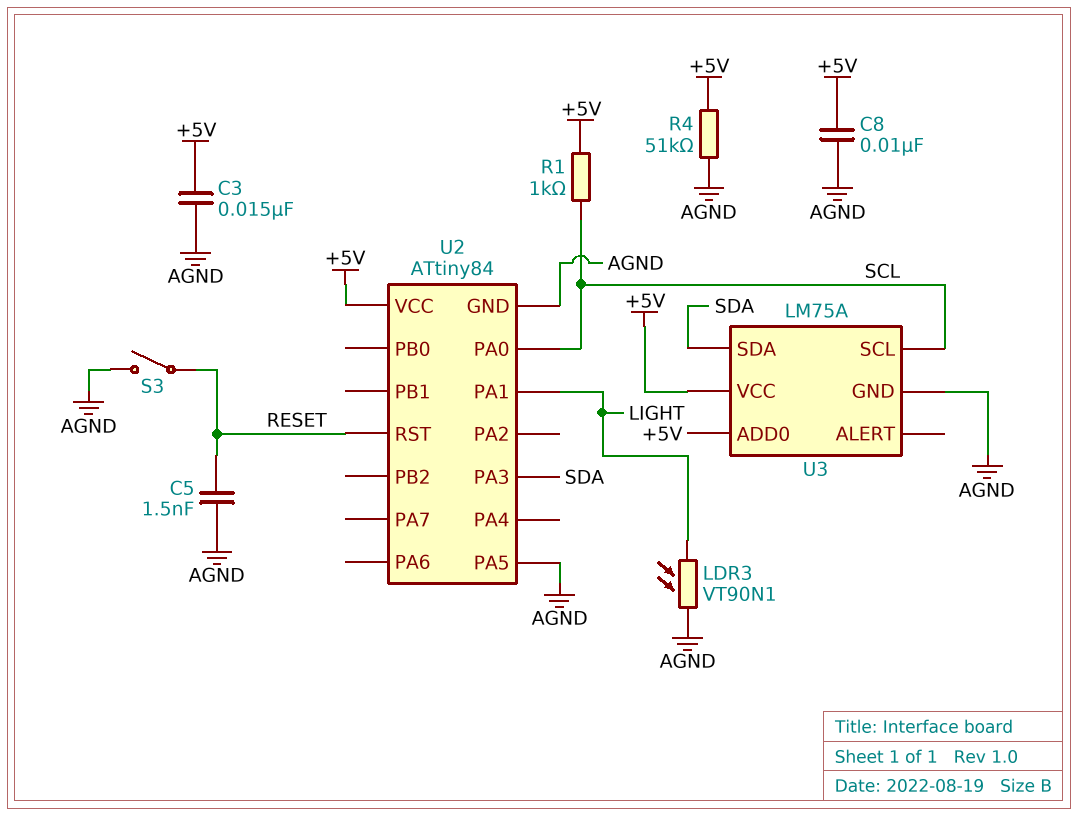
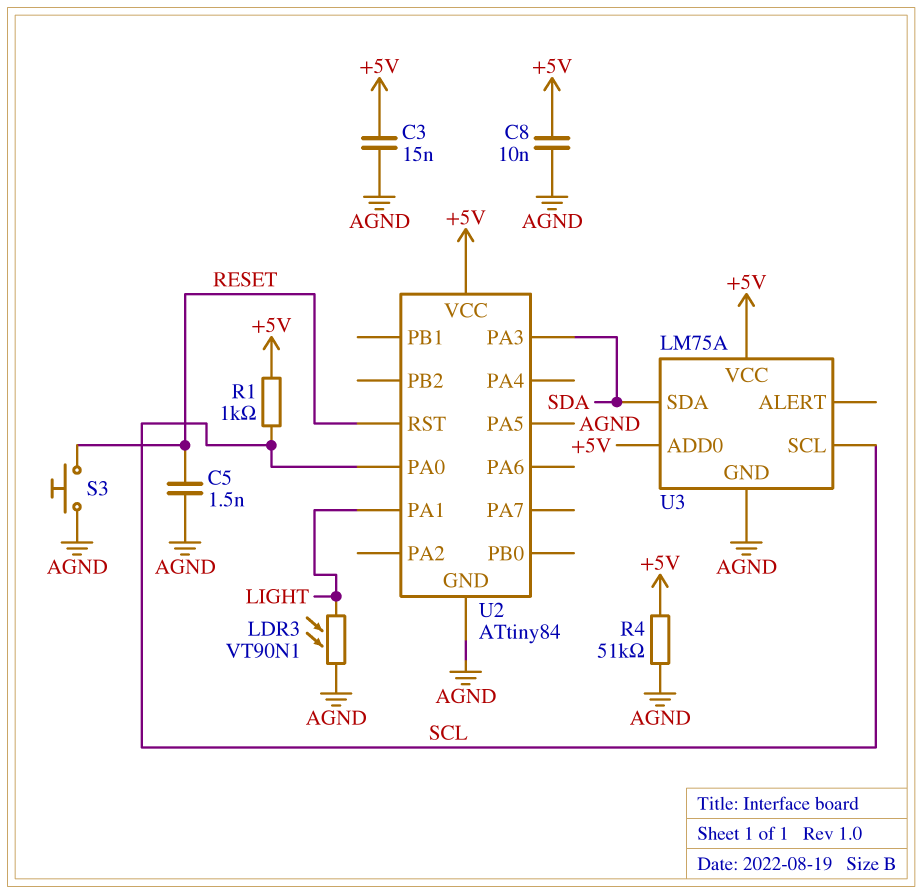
S3: switch (AGND, RESET) -> button (AGND, RESET)

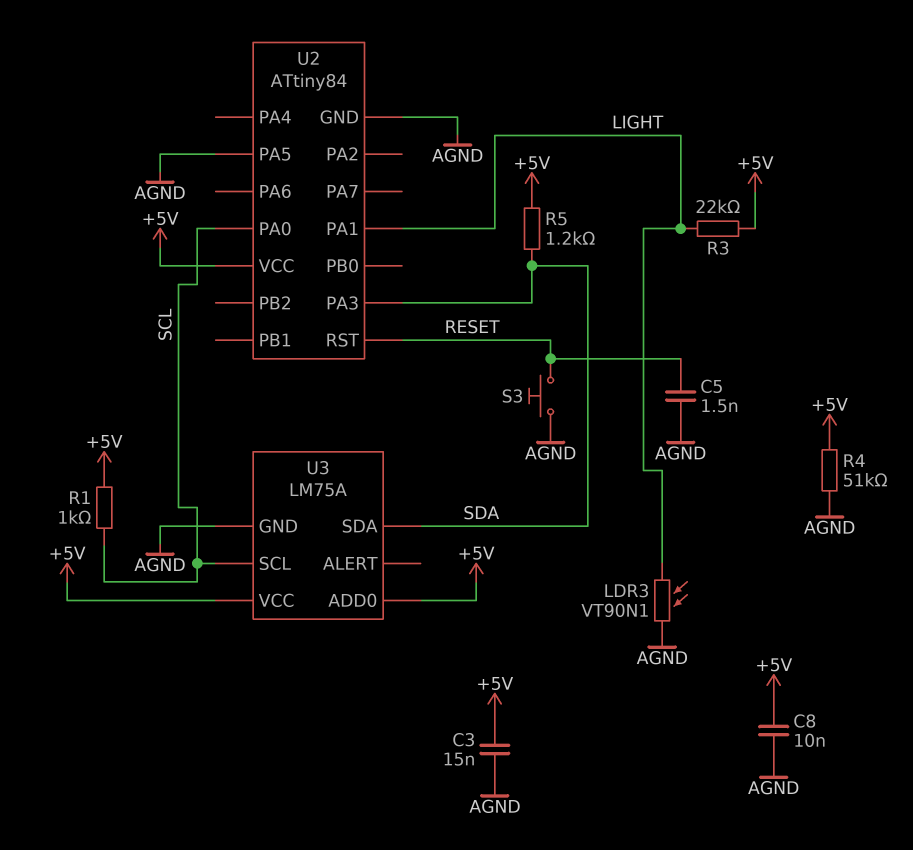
R3: none -> 22k (+5V, LIGHT)
R5: none -> 1.2k (+5V, SDA)

